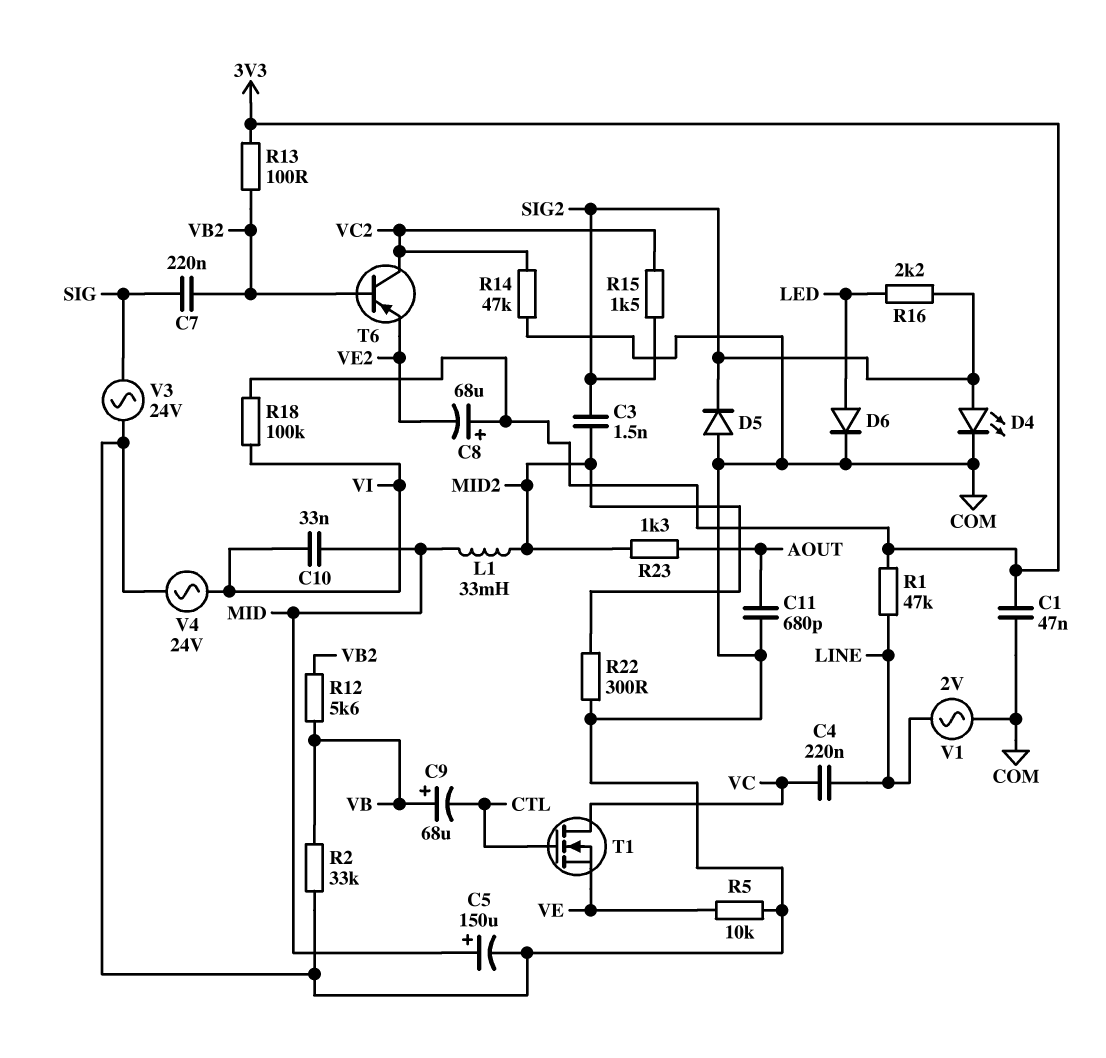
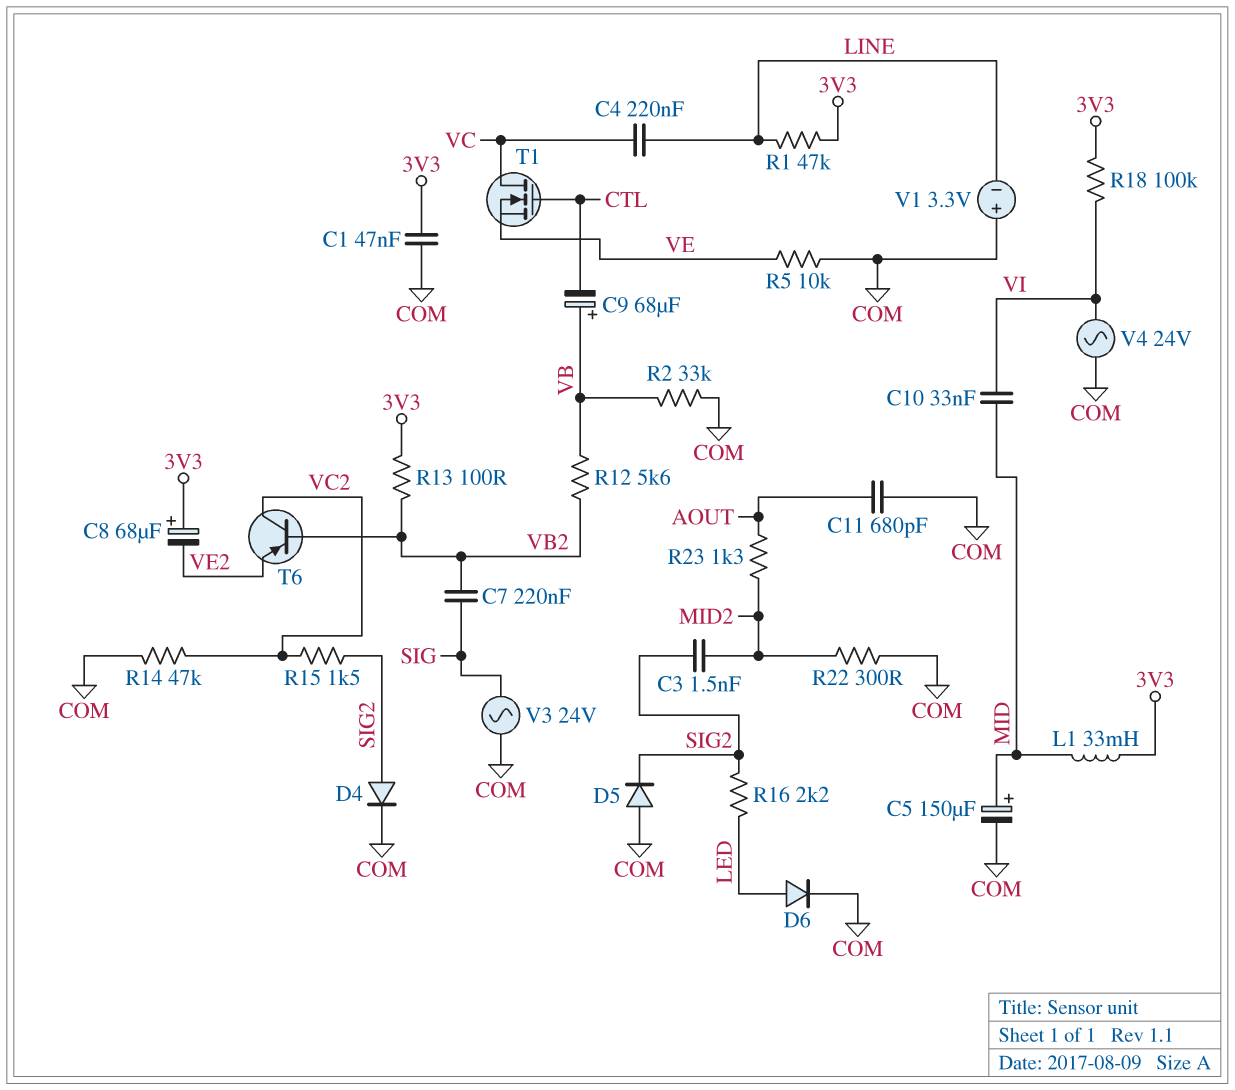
D4: LED (A SIG2, K COM) -> diode (A SIG2, K COM)
L1: 33mH (MID, MID2) -> 33mH (3V3, MID)
V1: AC 2V (COM, LINE) -> 3.3V (plus COM, minus LINE)

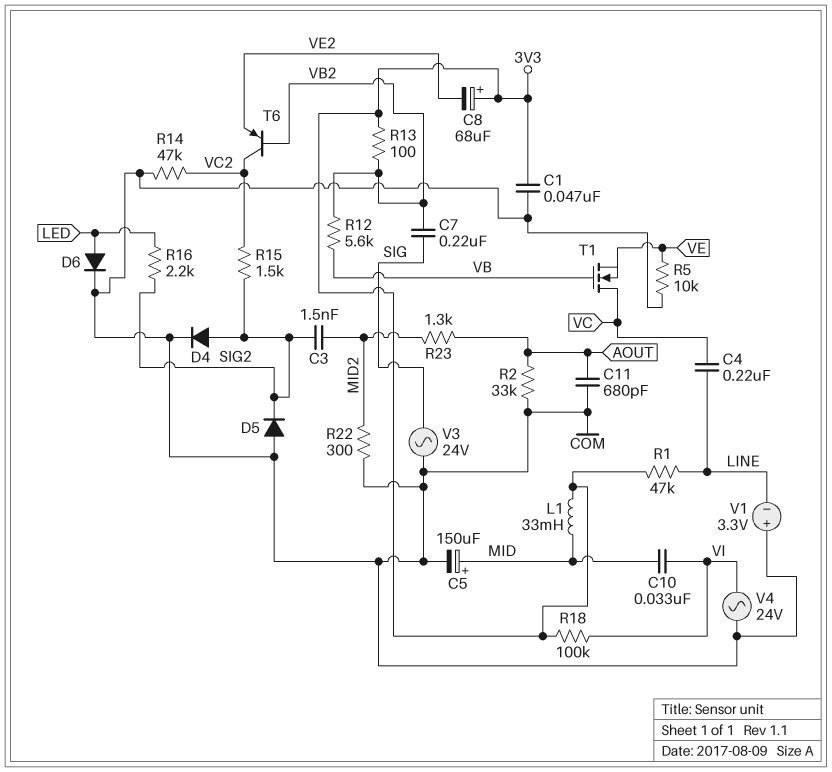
C9: 68uF (plus VB, minus CTL) -> none
R2: 33k (COM, VB) -> 33k (AOUT, COM)
T1: NMOS (G CTL, D VC, S VE) -> NMOS (G VB, D VC, S VE)

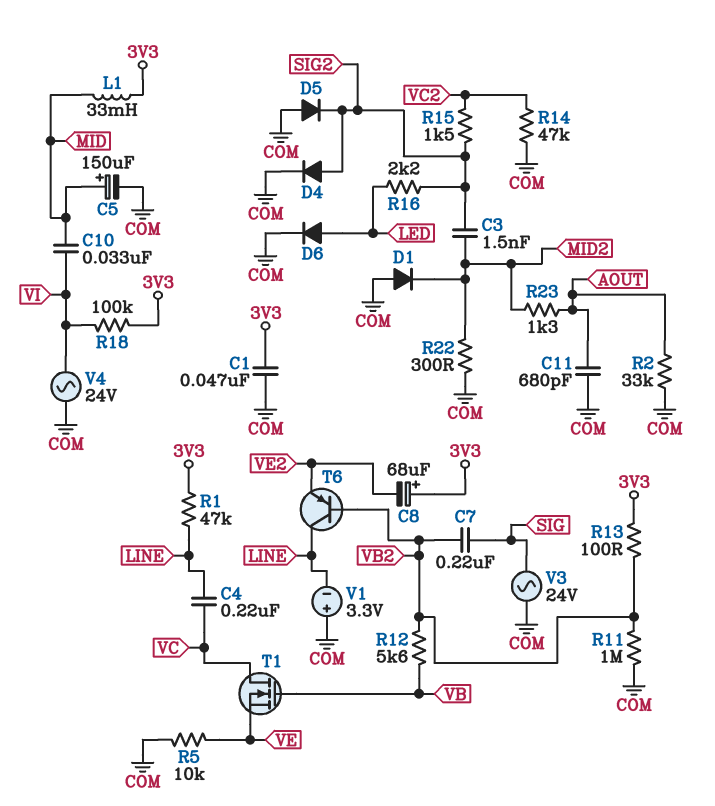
D1: none -> diode (A COM, K MID2)
R11: none -> 1M (COM, VB2)
T6: PNP (B VB2, C VC2, E VE2) -> PNP (B VB2, C LINE, E VE2)

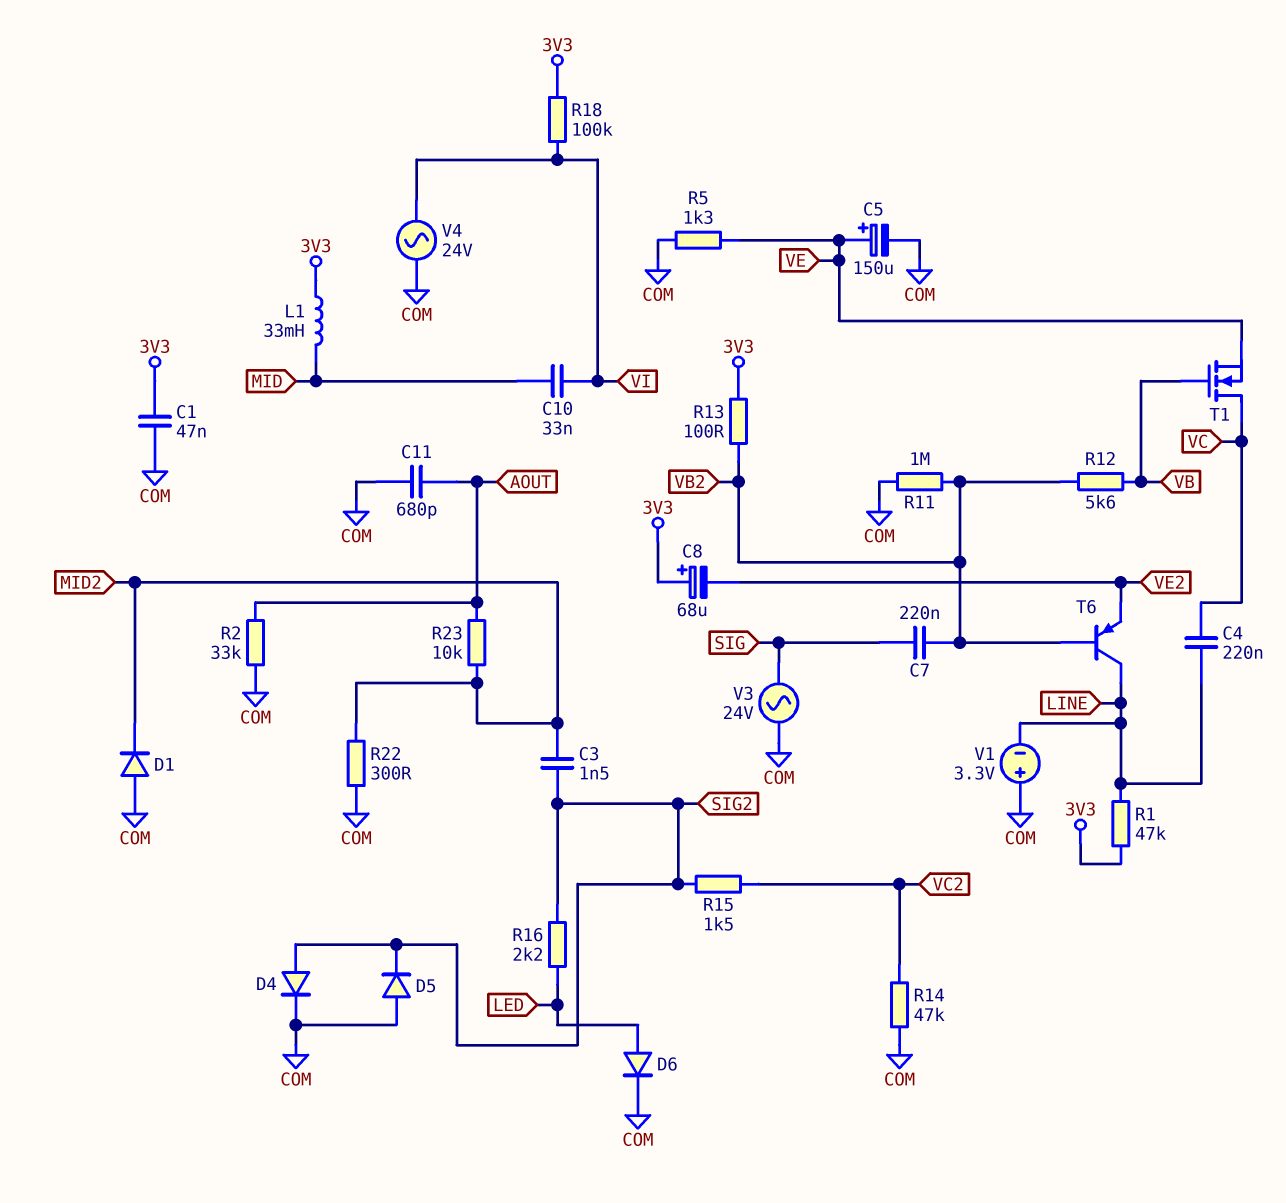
C5: 150uF (plus MID, minus COM) -> 150uF (plus VE, minus COM)
R5: 10k (COM, VE) -> 1.3k (COM, VE)
R23: 1.3k (AOUT, MID2) -> 10k (AOUT, MID2)

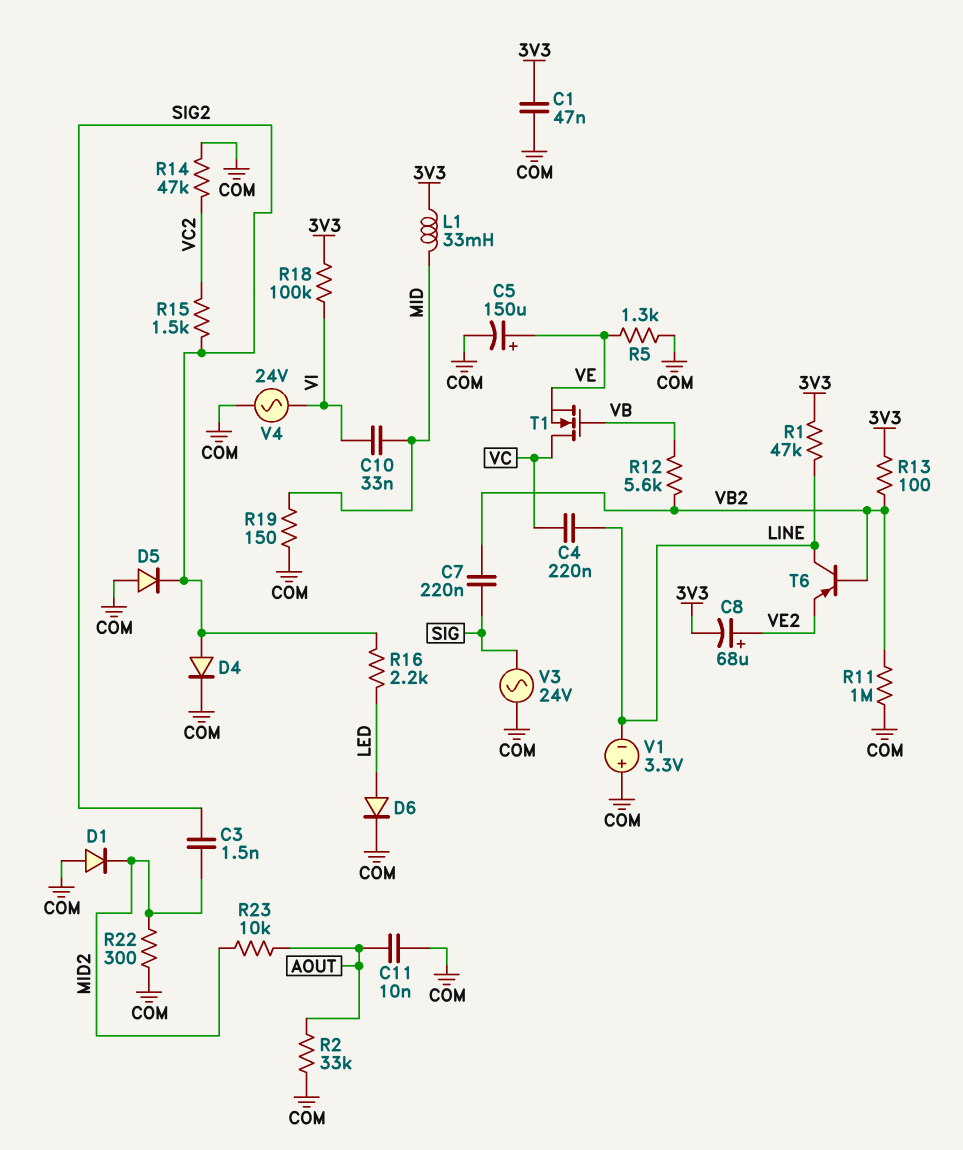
C8: 68uF (plus 3V3, minus VE2) -> 68uF (plus VE2, minus 3V3)
C11: 680pF (AOUT, COM) -> 10nF (AOUT, COM)
R19: none -> 150 (COM, MID)

